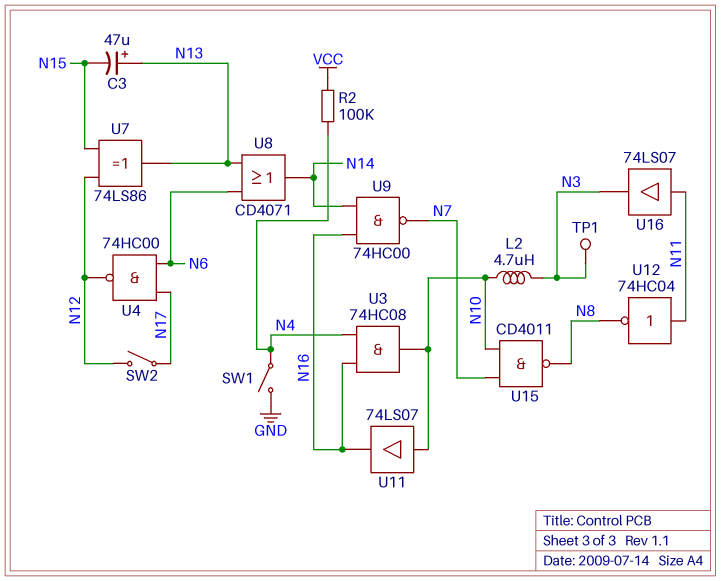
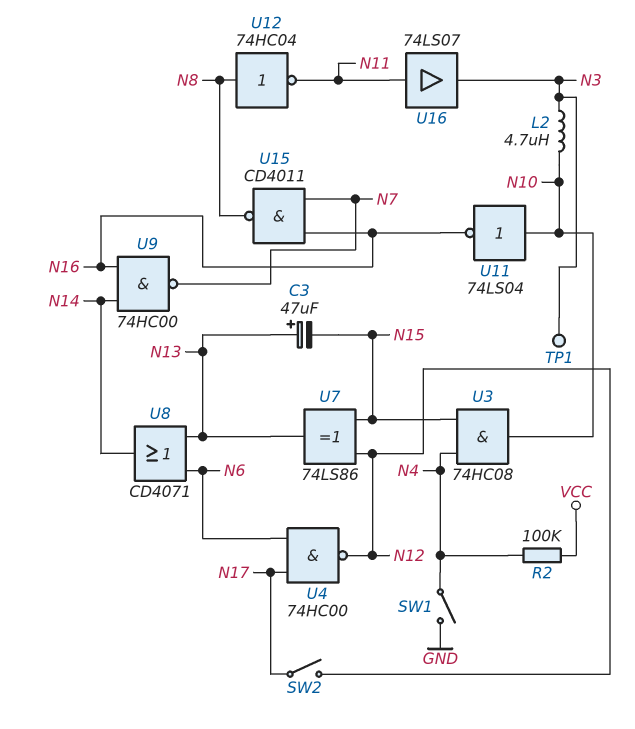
U3: AND 74HC08 (in N4, in N16, out N10) -> AND 74HC08 (in N4, in N15, out N10)
U11: buffer 74LS07 (in N10, out N16) -> NOT 74LS04 (in N10, out N16)
U12: NOT 74HC04 (in N11, out N8) -> NOT 74HC04 (in N8, out N11)
U15: NAND CD4011 (in N7, in N10, out N8) -> NAND CD4011 (in N7, in N16, out N8)

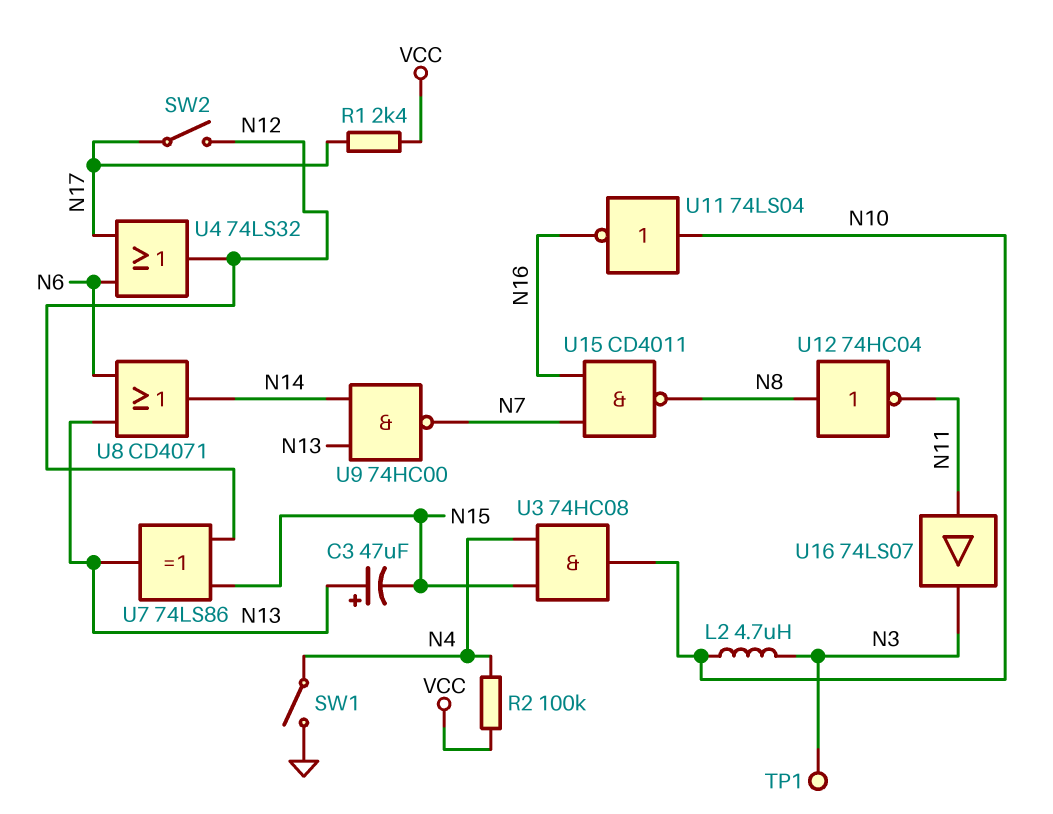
R1: none -> 2.4k (N17, VCC)
U4: NAND 74HC00 (in N6, in N17, out N12) -> OR 74LS32 (in N6, in N17, out N12)
U9: NAND 74HC00 (in N14, in N16, out N7) -> NAND 74HC00 (in N13, in N14, out N7)

